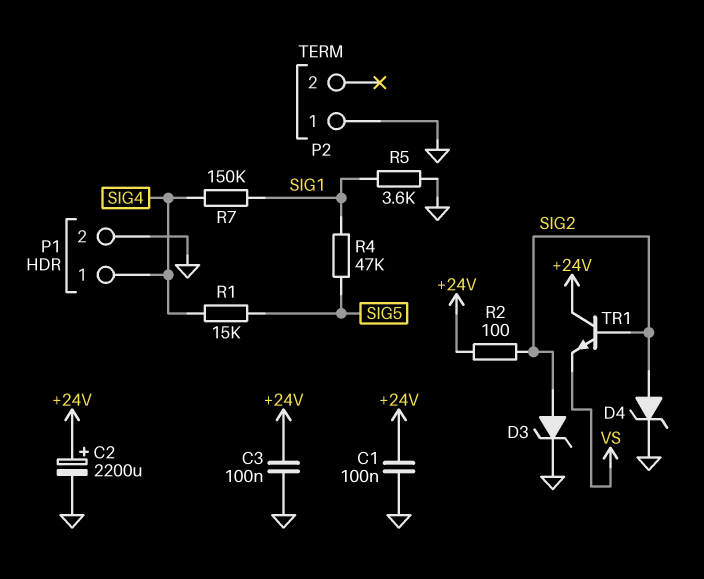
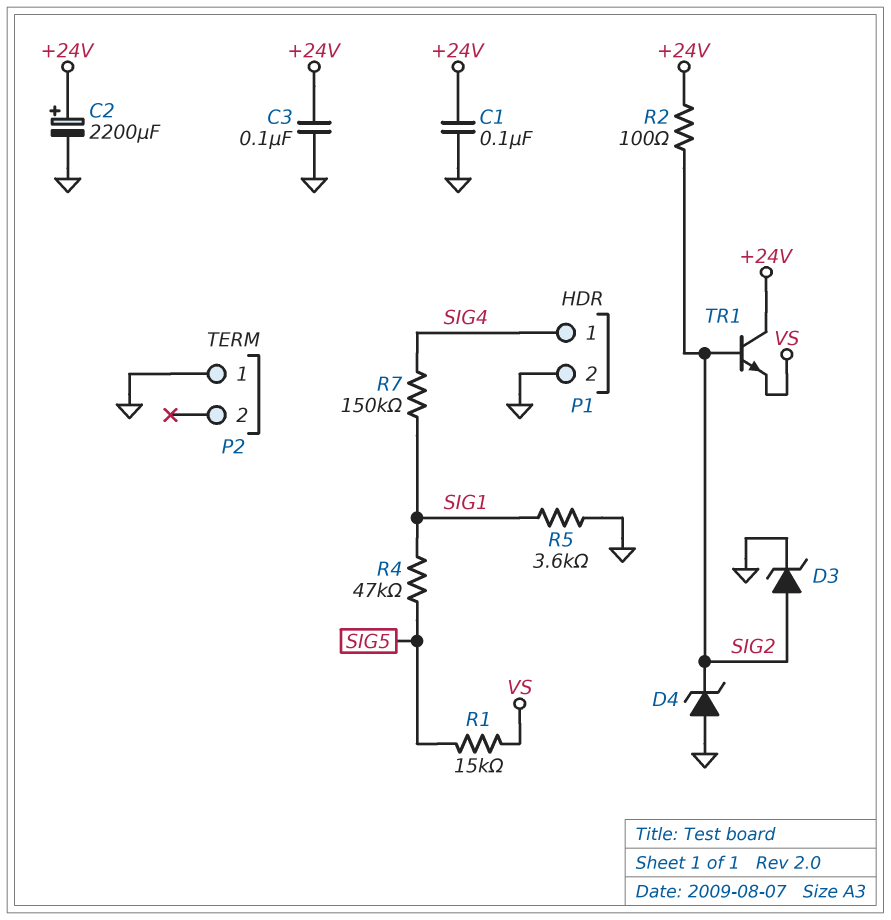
D4: zener (A SIG2, K GND) -> zener (A GND, K SIG2)
R1: 15k (SIG4, SIG5) -> 15k (SIG5, VS)

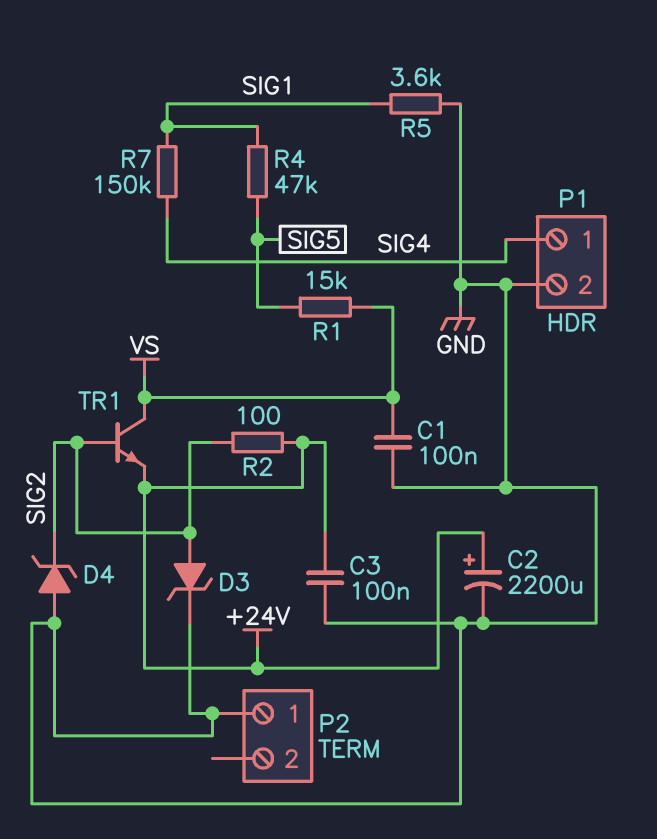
C1: 100nF (+24V, GND) -> 100nF (GND, VS)
TR1: NPN (B SIG2, C +24V, E VS) -> NPN (B SIG2, C VS, E +24V)

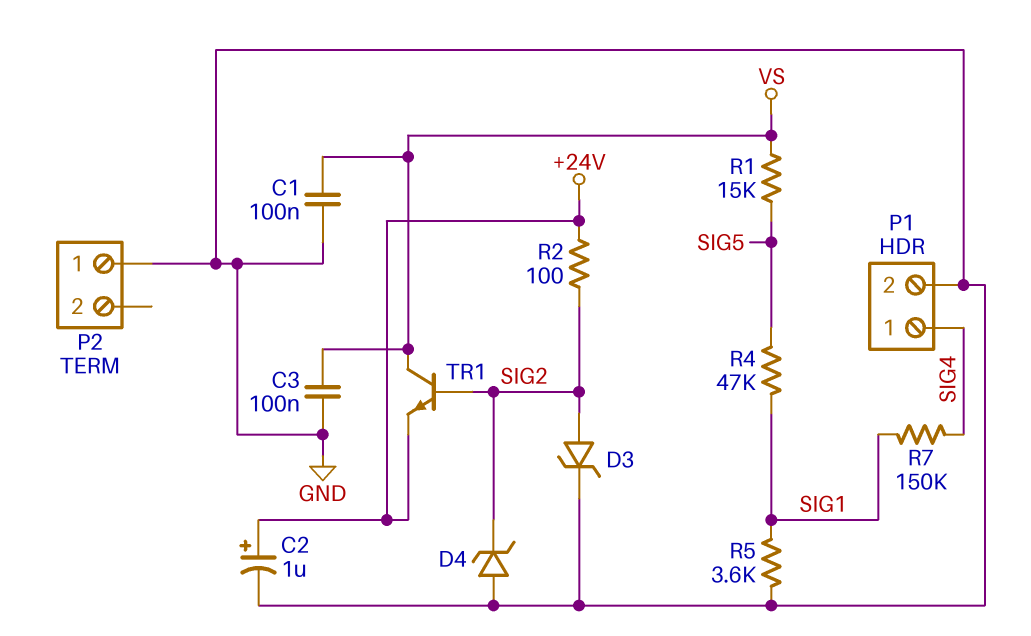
C2: 2200uF (plus +24V, minus GND) -> 1uF (plus +24V, minus GND)
C3: 100nF (+24V, GND) -> 100nF (GND, VS)

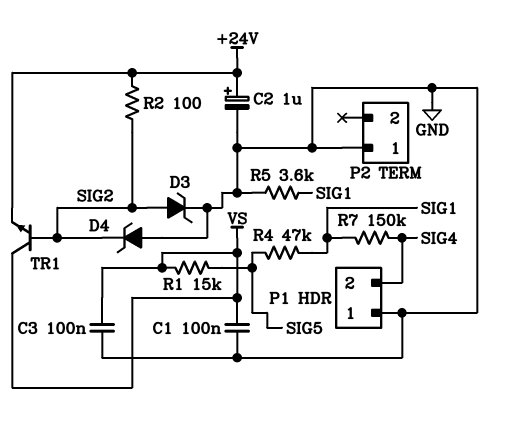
P1 pin 1: SIG4 -> GND
P1 pin 2: GND -> SIG4

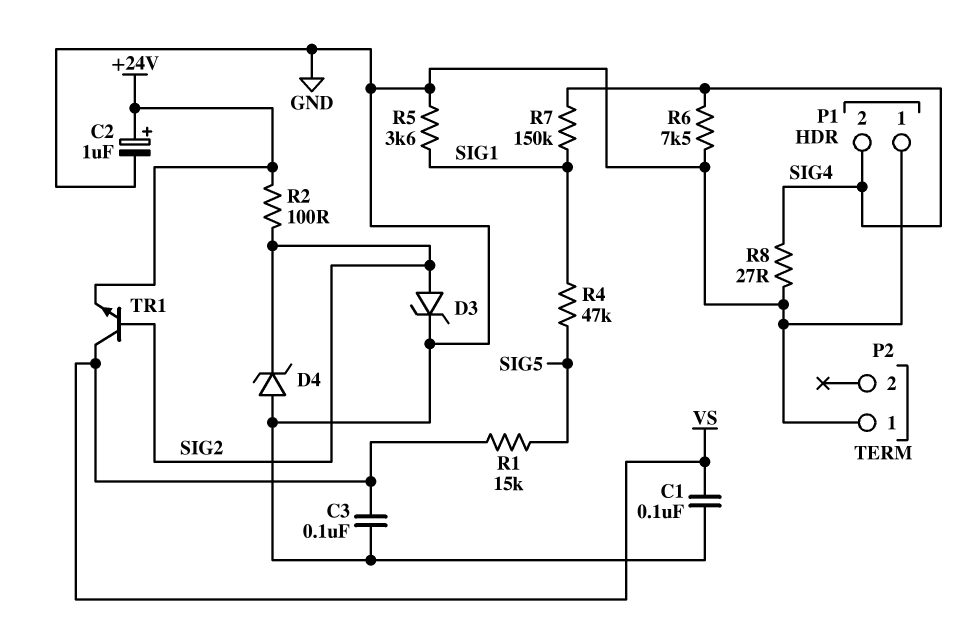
R6: none -> 7.5k (GND, SIG4)
R8: none -> 27 (GND, SIG4)

